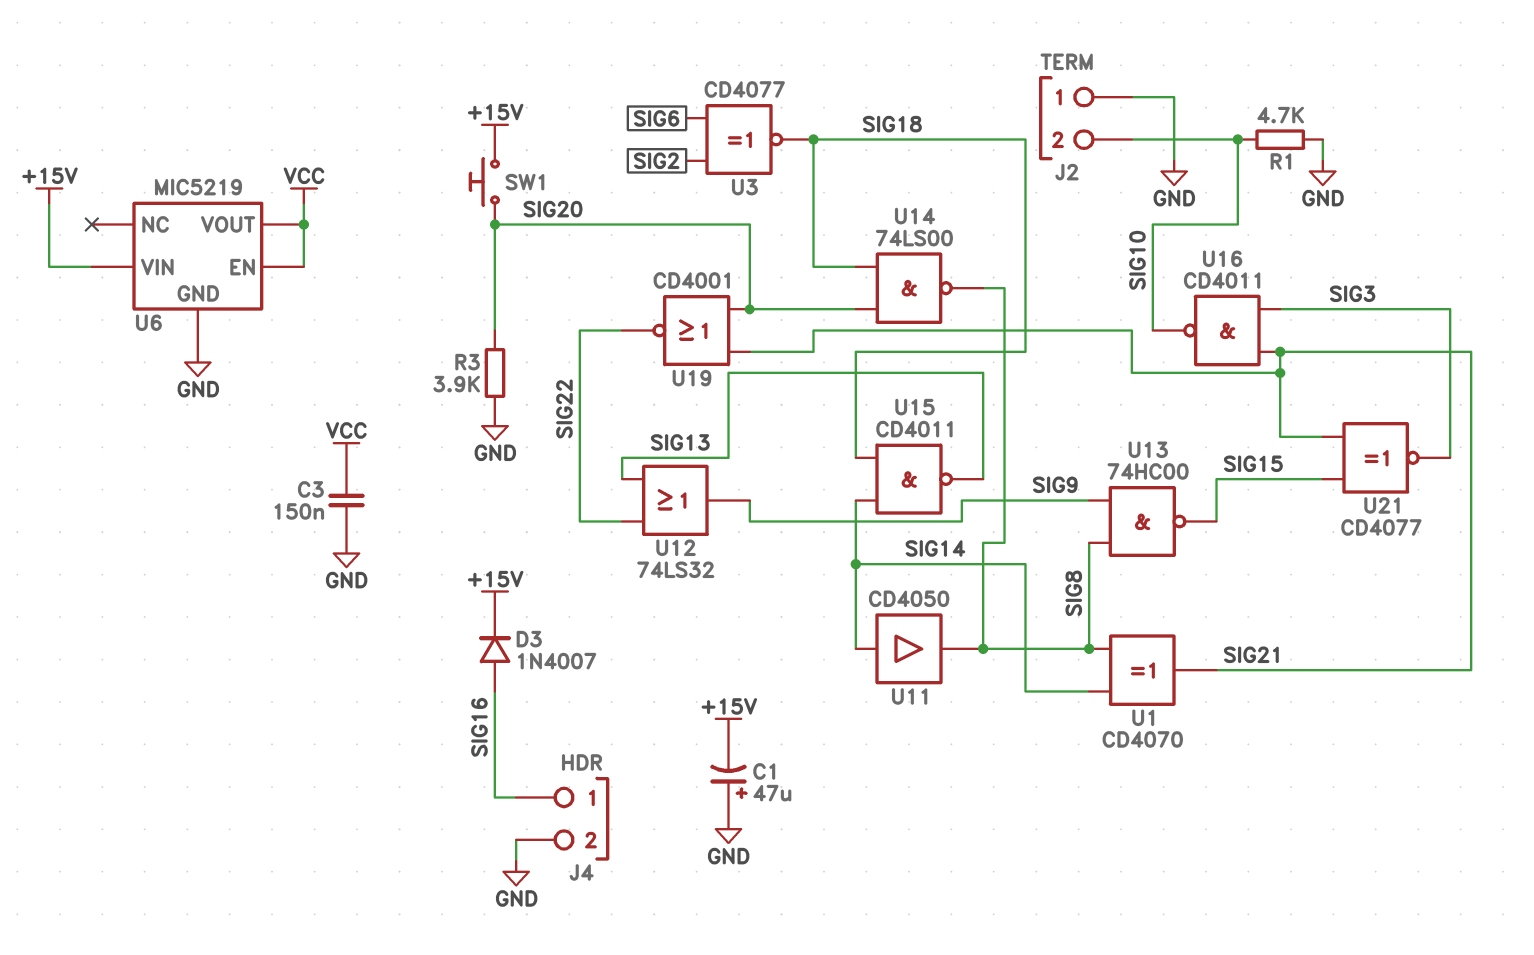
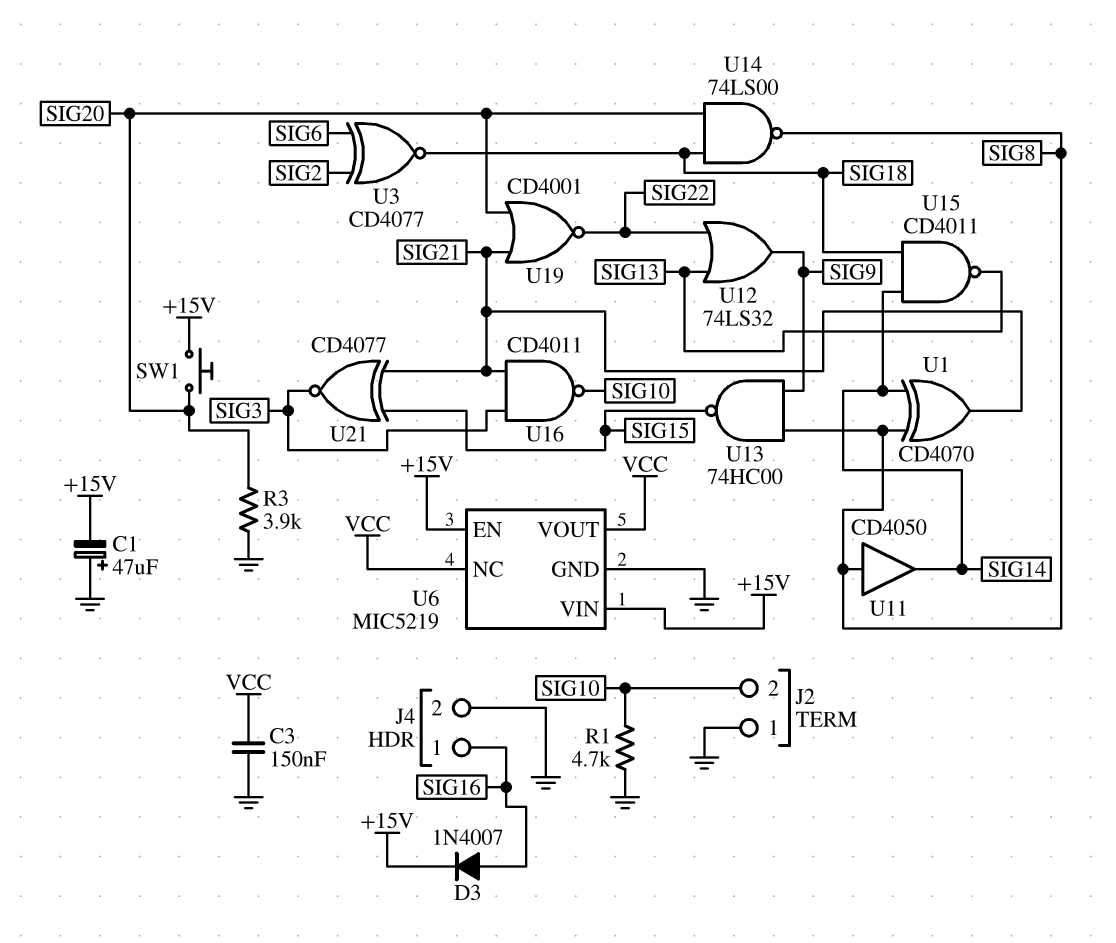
U6 pin EN: VCC -> +15V
U6 pin NC: none -> VCC
U11: buffer CD4050 (in SIG14, out SIG8) -> buffer CD4050 (in SIG8, out SIG14)

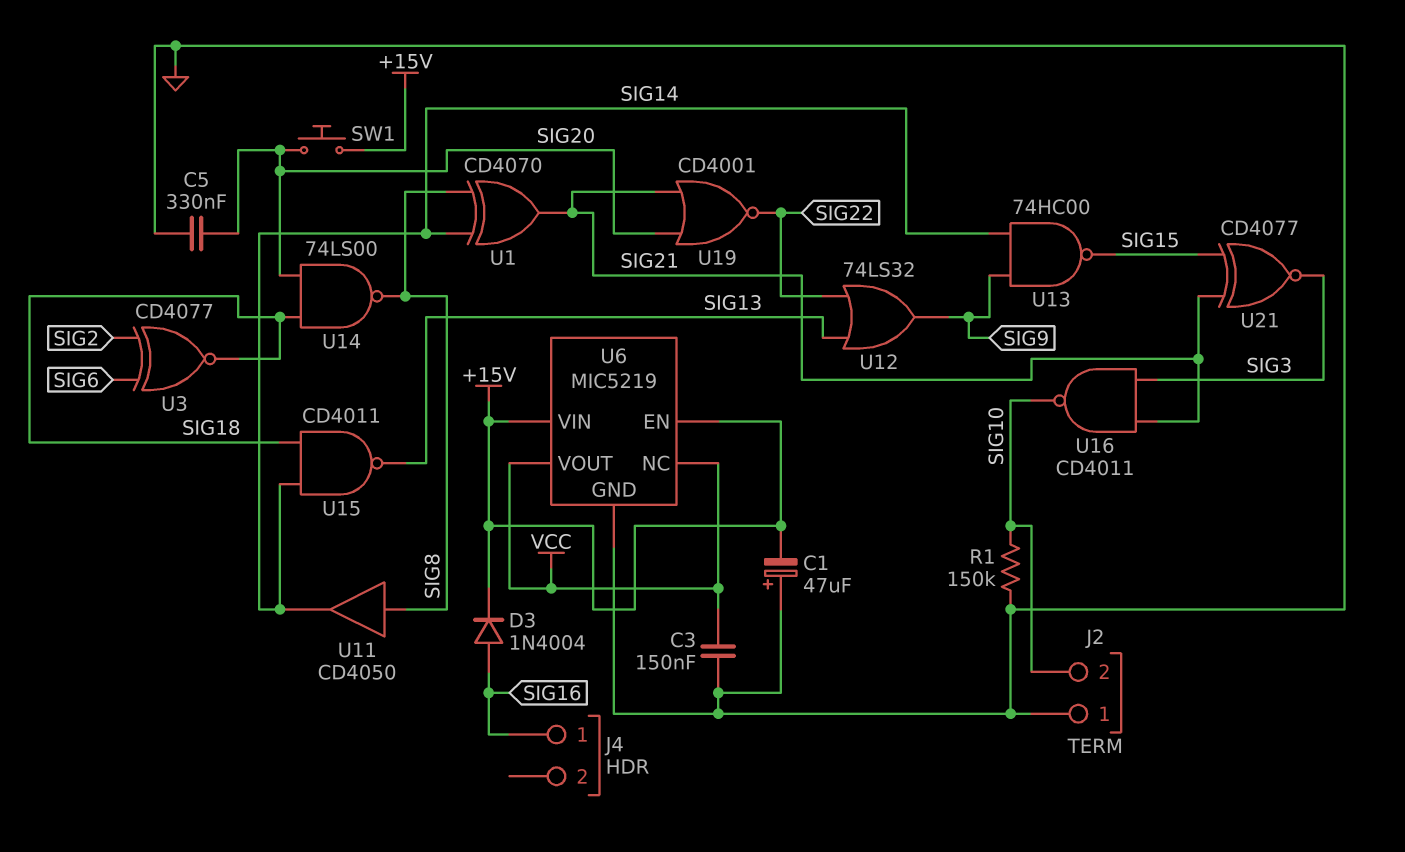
C5: none -> 330nF (GND, SIG20)
D3: diode 1N4007 (A SIG16, K +15V) -> diode 1N4004 (A SIG16, K +15V)
J4 pin 2: GND -> none
R1: 4.7k (GND, SIG10) -> 150k (GND, SIG10)
R3: 3.9k (GND, SIG20) -> none
U13: NAND 74HC00 (in SIG8, in SIG9, out SIG15) -> NAND 74HC00 (in SIG9, in SIG14, out SIG15)

